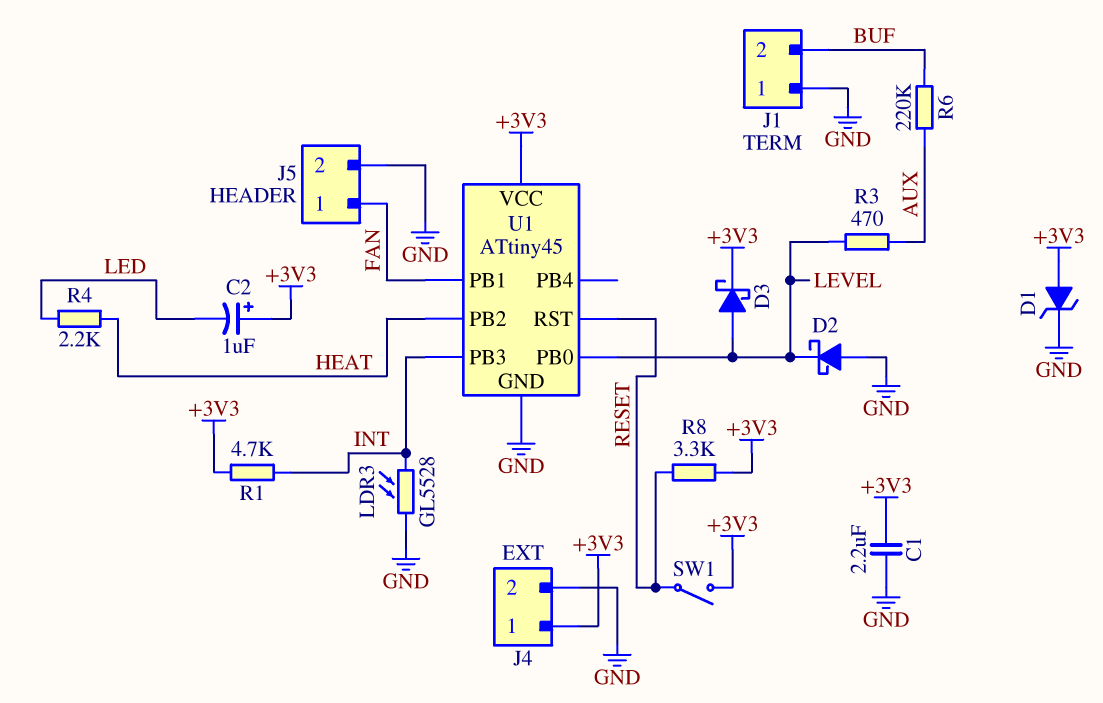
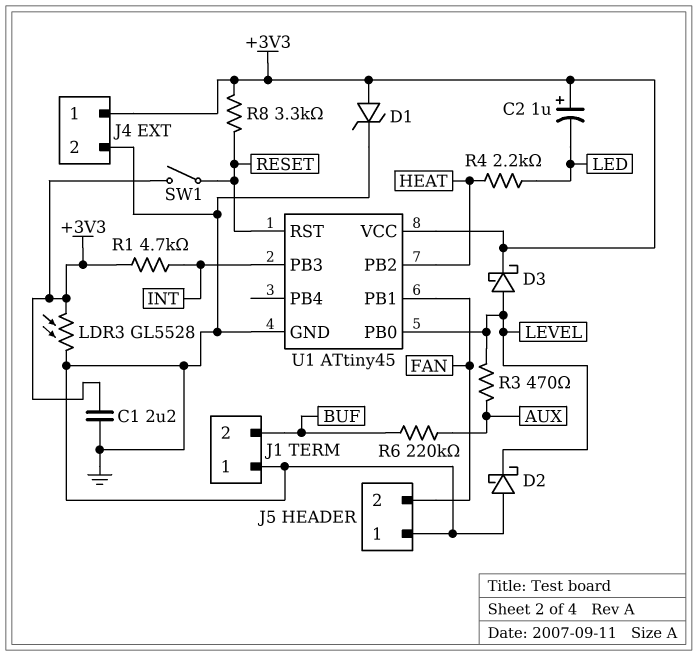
J5 pin 1: FAN -> GND
J5 pin 2: GND -> FAN
LDR3: GL5528 (GND, INT) -> GL5528 (+3V3, GND)

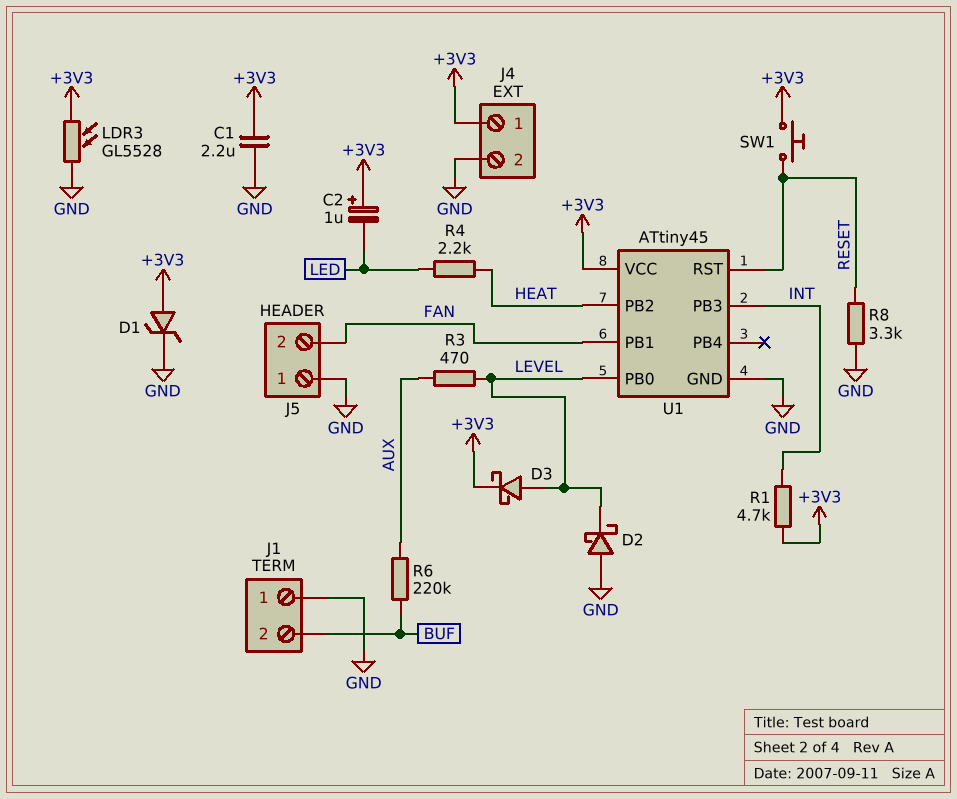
R8: 3.3k (+3V3, RESET) -> 3.3k (GND, RESET)
SW1: switch (+3V3, RESET) -> button (+3V3, RESET)

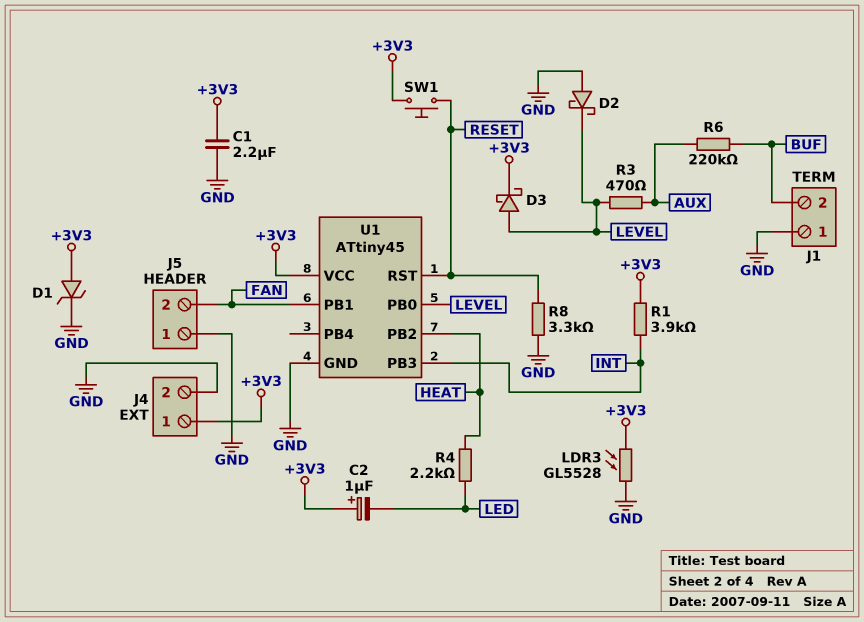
R1: 4.7k (+3V3, INT) -> 3.9k (+3V3, INT)

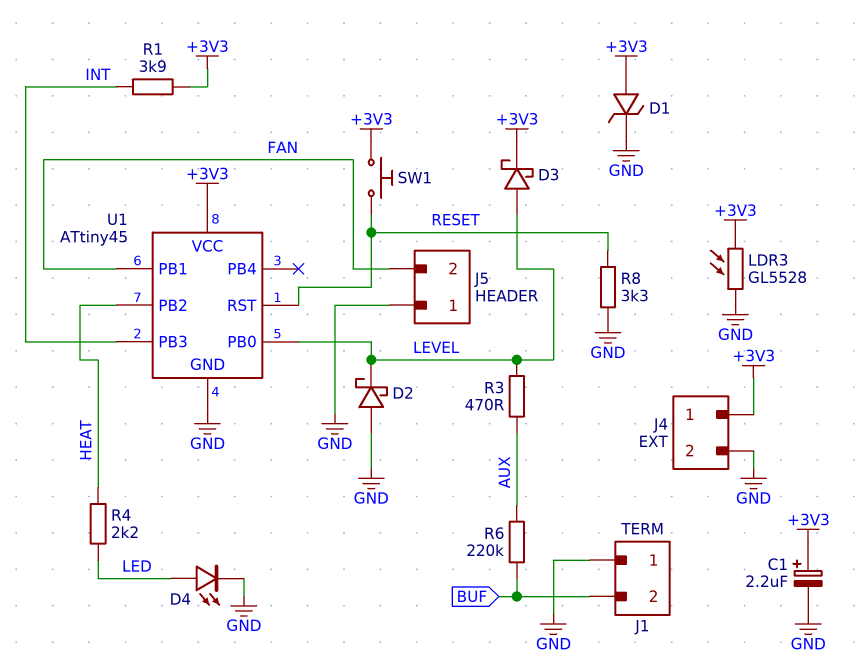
C1: 2.2uF (+3V3, GND) -> 2.2uF (plus +3V3, minus GND)
C2: 1uF (plus +3V3, minus LED) -> none
D4: none -> LED (A LED, K GND)

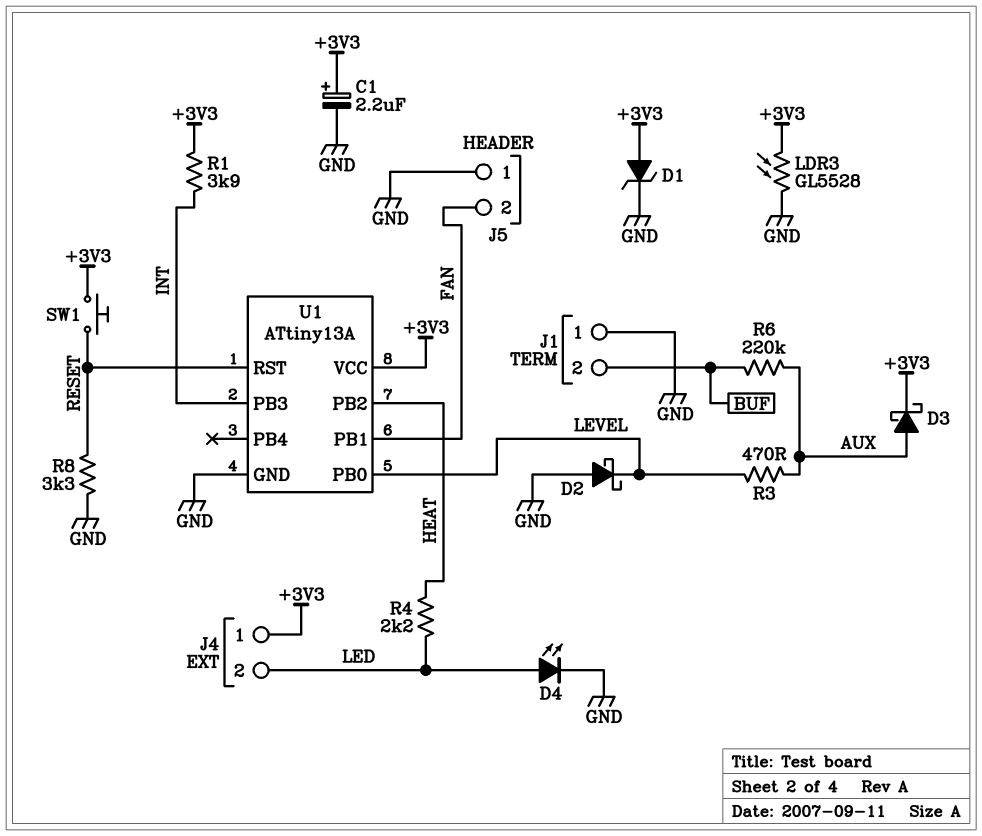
D3: schottky (A LEVEL, K +3V3) -> schottky (A AUX, K +3V3)
J4 pin 2: GND -> LED
U1: ATtiny45 -> ATtiny13A

